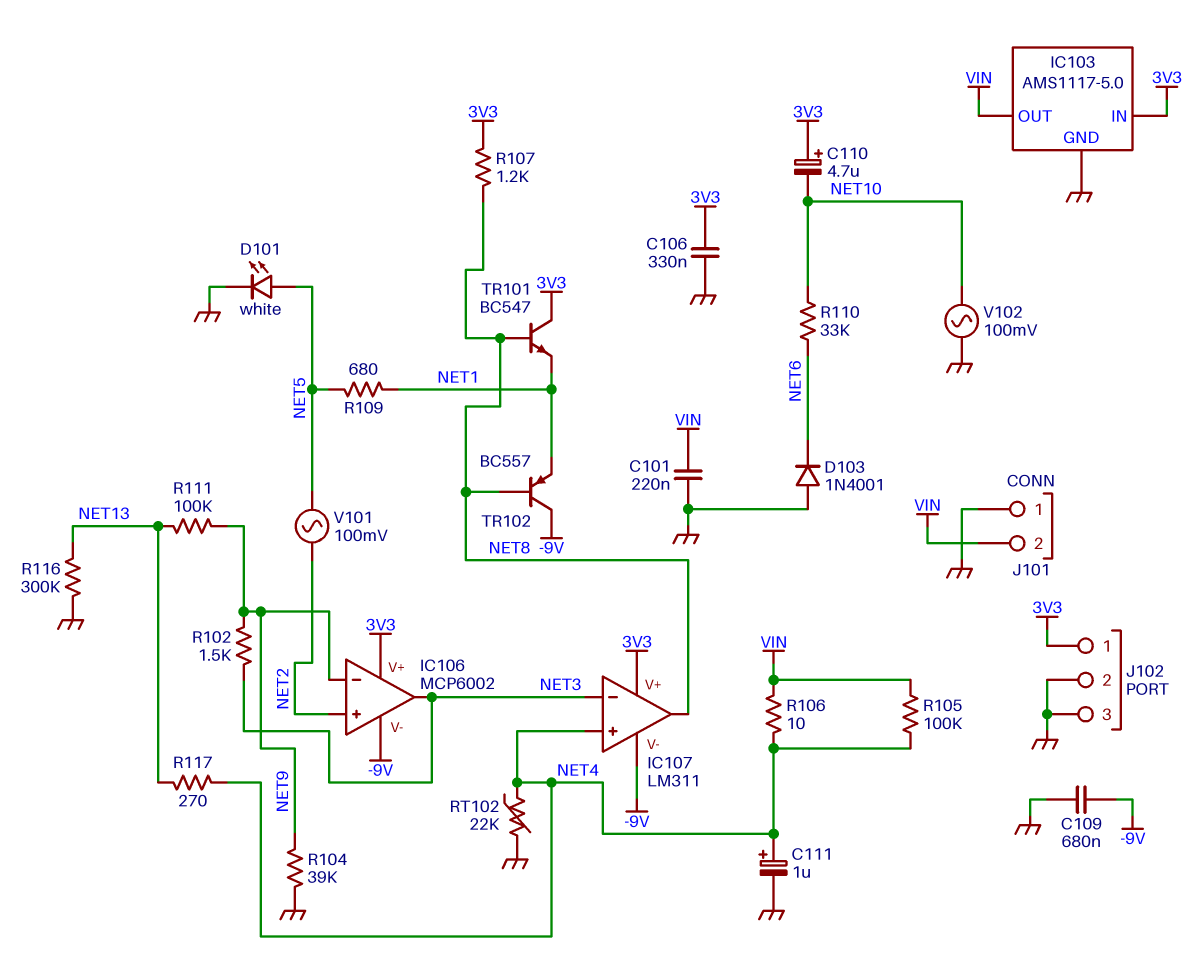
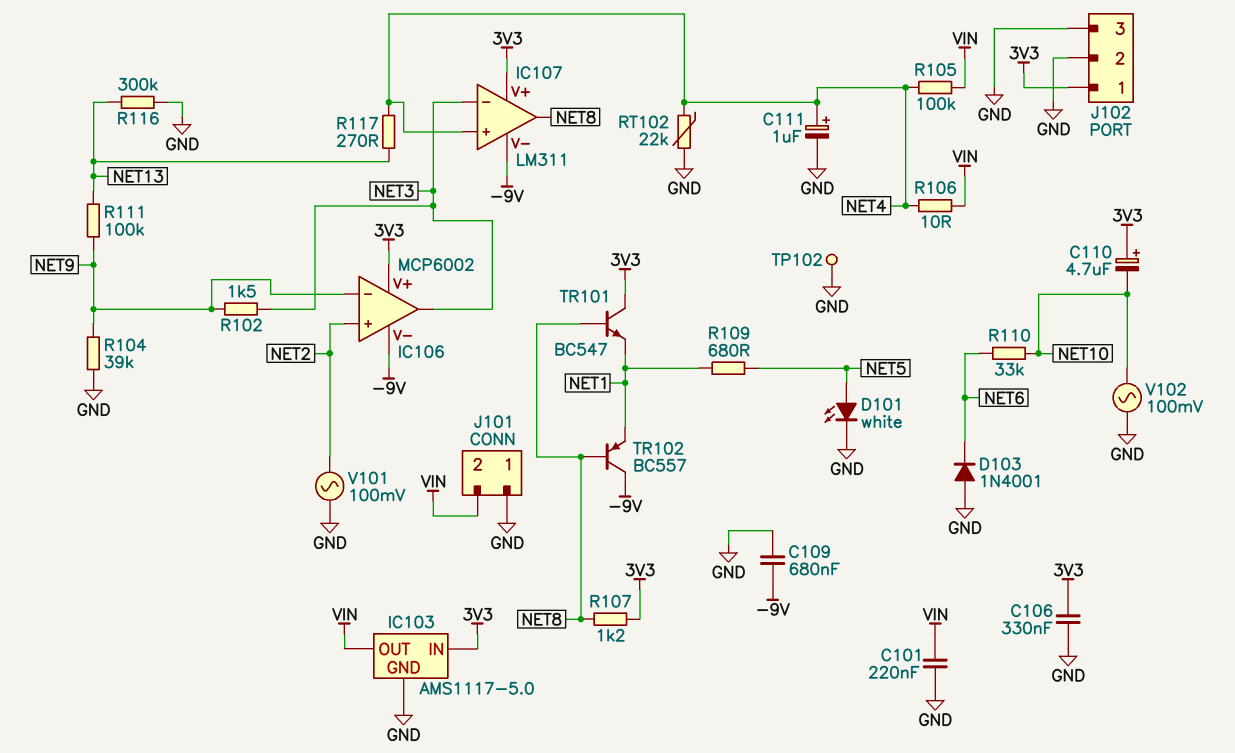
TP102: none -> test point (GND)
V101: AC 100mV (NET2, NET5) -> AC 100mV (GND, NET2)

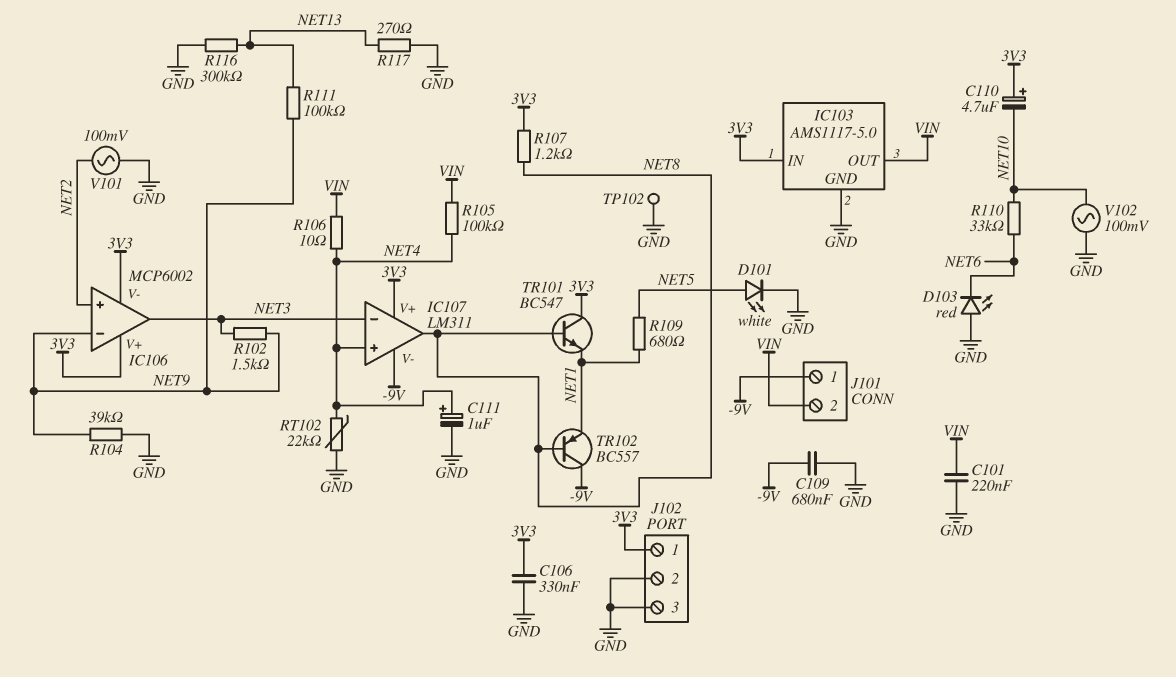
D103: diode 1N4001 (A GND, K NET6) -> LED red (A GND, K NET6)
IC106 pin V-: -9V -> 3V3
J101 pin 1: GND -> -9V
R117: 270 (NET4, NET13) -> 270 (GND, NET13)

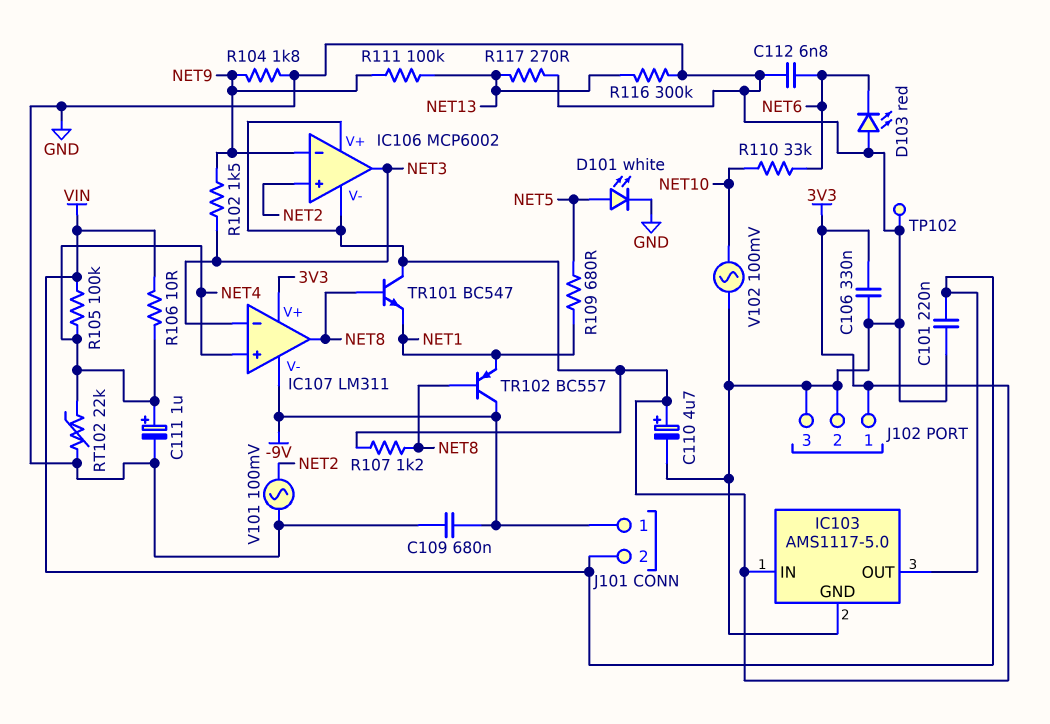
C110: 4.7uF (plus 3V3, minus NET10) -> 4.7uF (plus 3V3, minus GND)
C112: none -> 6.8nF (GND, NET6)
R104: 39k (GND, NET9) -> 1.8k (GND, NET9)

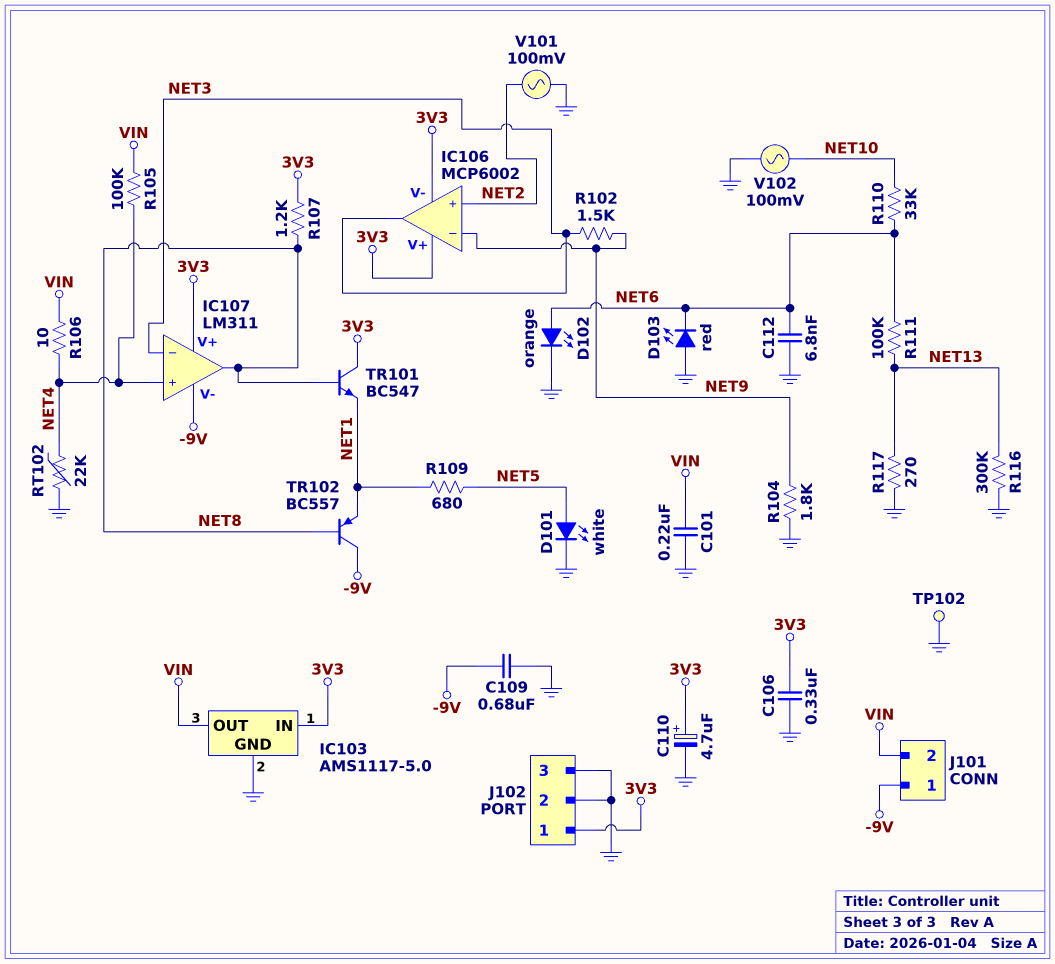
C111: 1uF (plus NET4, minus GND) -> none
D102: none -> LED orange (A NET6, K GND)
R111: 100k (NET9, NET13) -> 100k (NET6, NET13)

